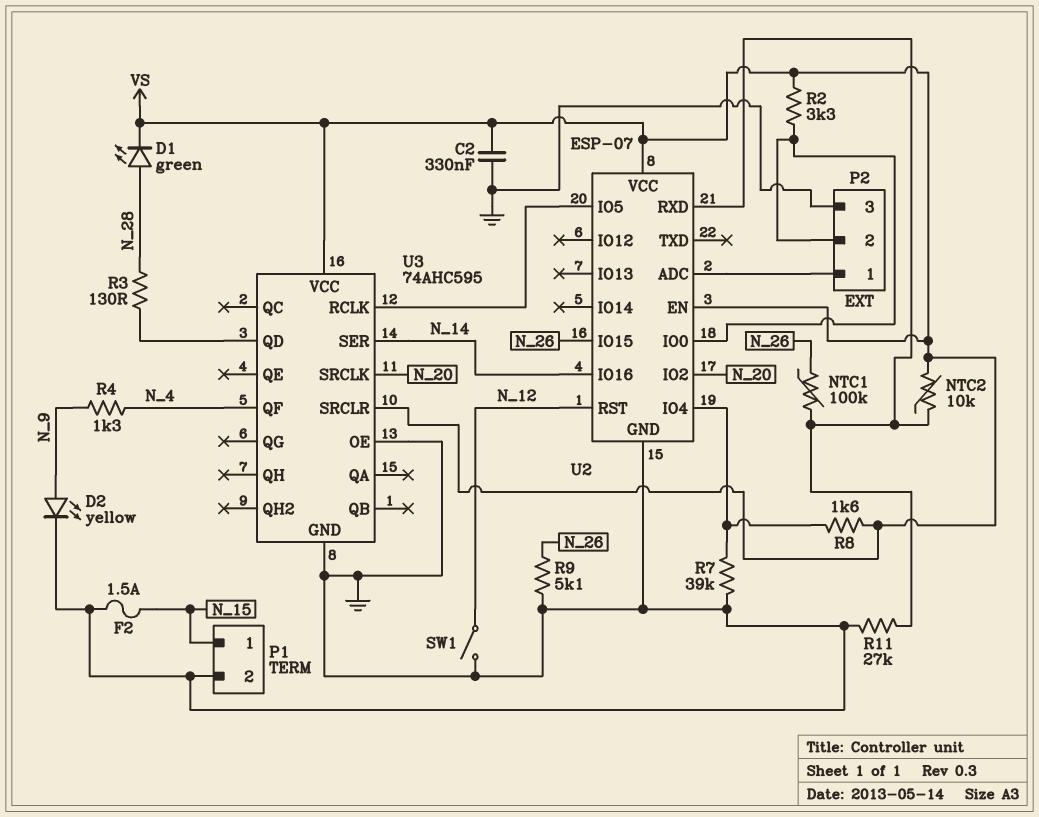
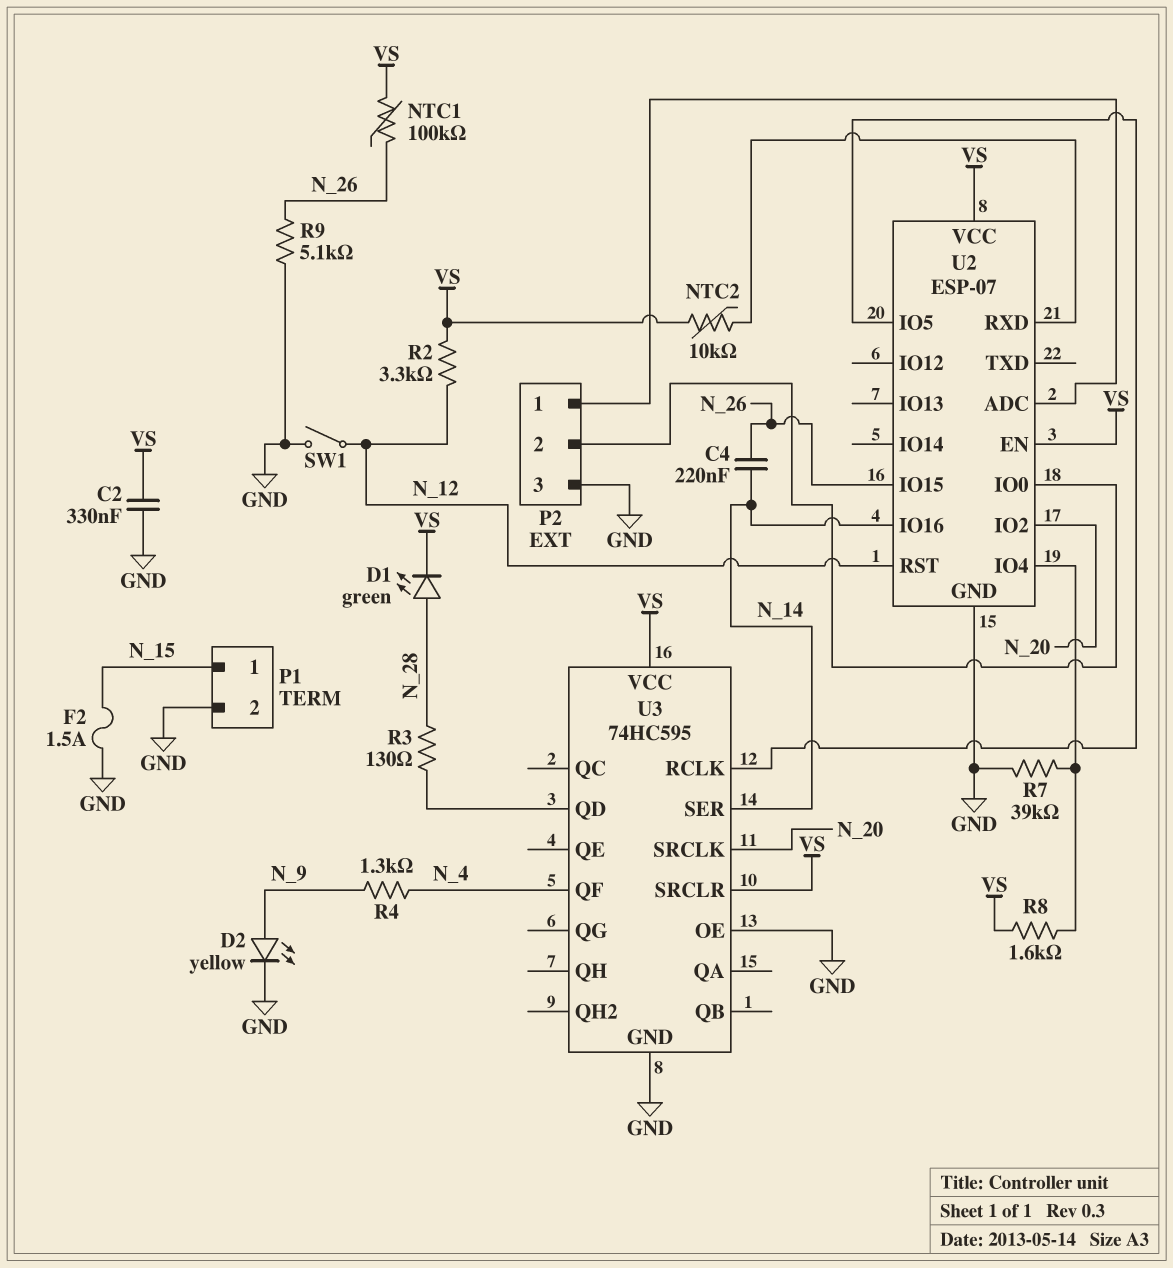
C4: none -> 220nF (N_14, N_26)
NTC1: 100k (N_26, U2/RXD) -> 100k (N_26, VS)
R2: 3.3k (P2/2, VS) -> 3.3k (N_12, VS)
R11: 27k (GND, U2/RXD) -> none
U3: 74AHC595 -> 74HC595

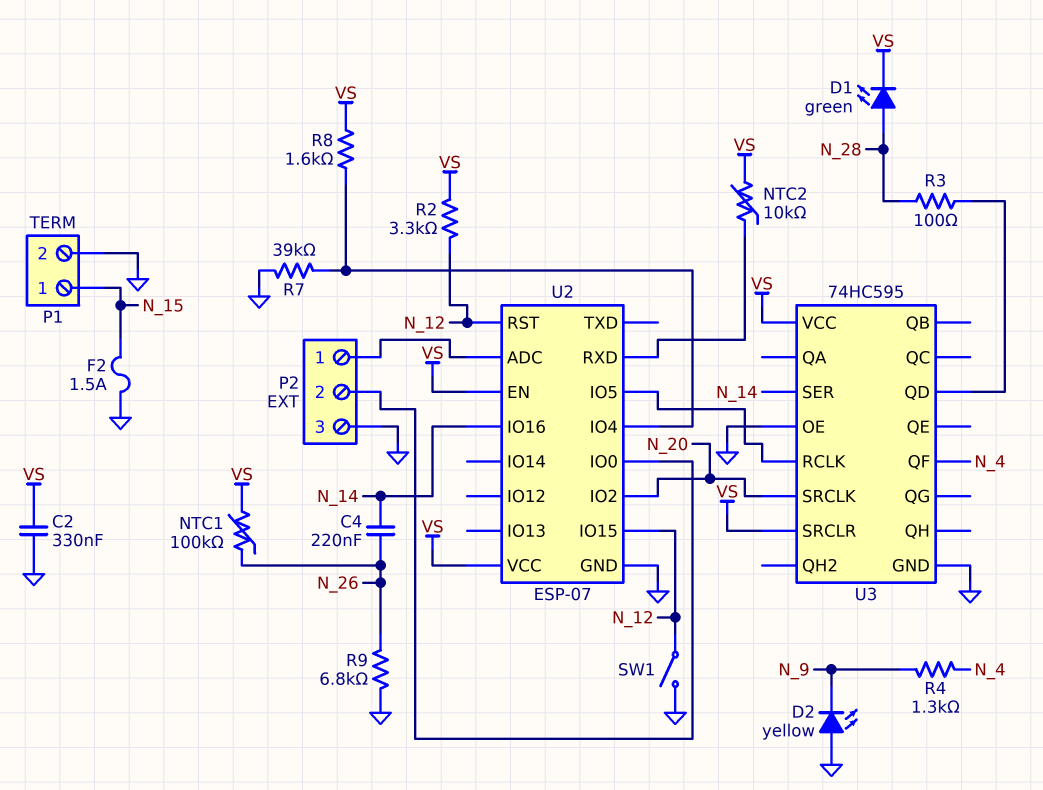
D2: LED yellow (A N_9, K GND) -> LED yellow (A GND, K N_9)
R3: 130 (N_28, U3/QD) -> 100 (N_28, U3/QD)
R9: 5.1k (GND, N_26) -> 6.8k (GND, N_26)
U2 pin IO15: N_26 -> N_12

